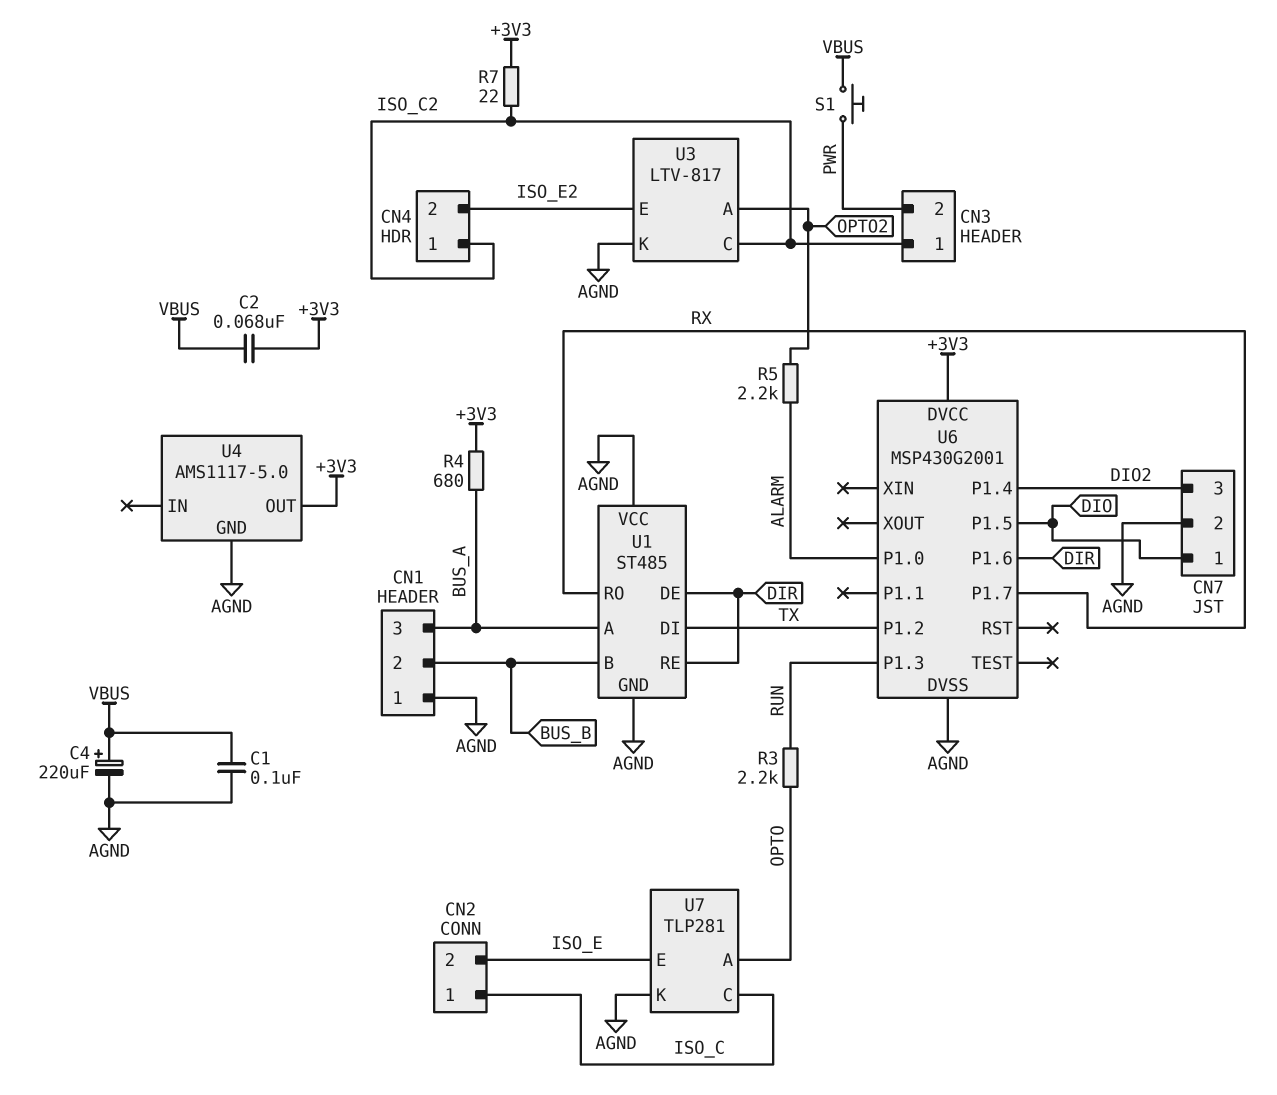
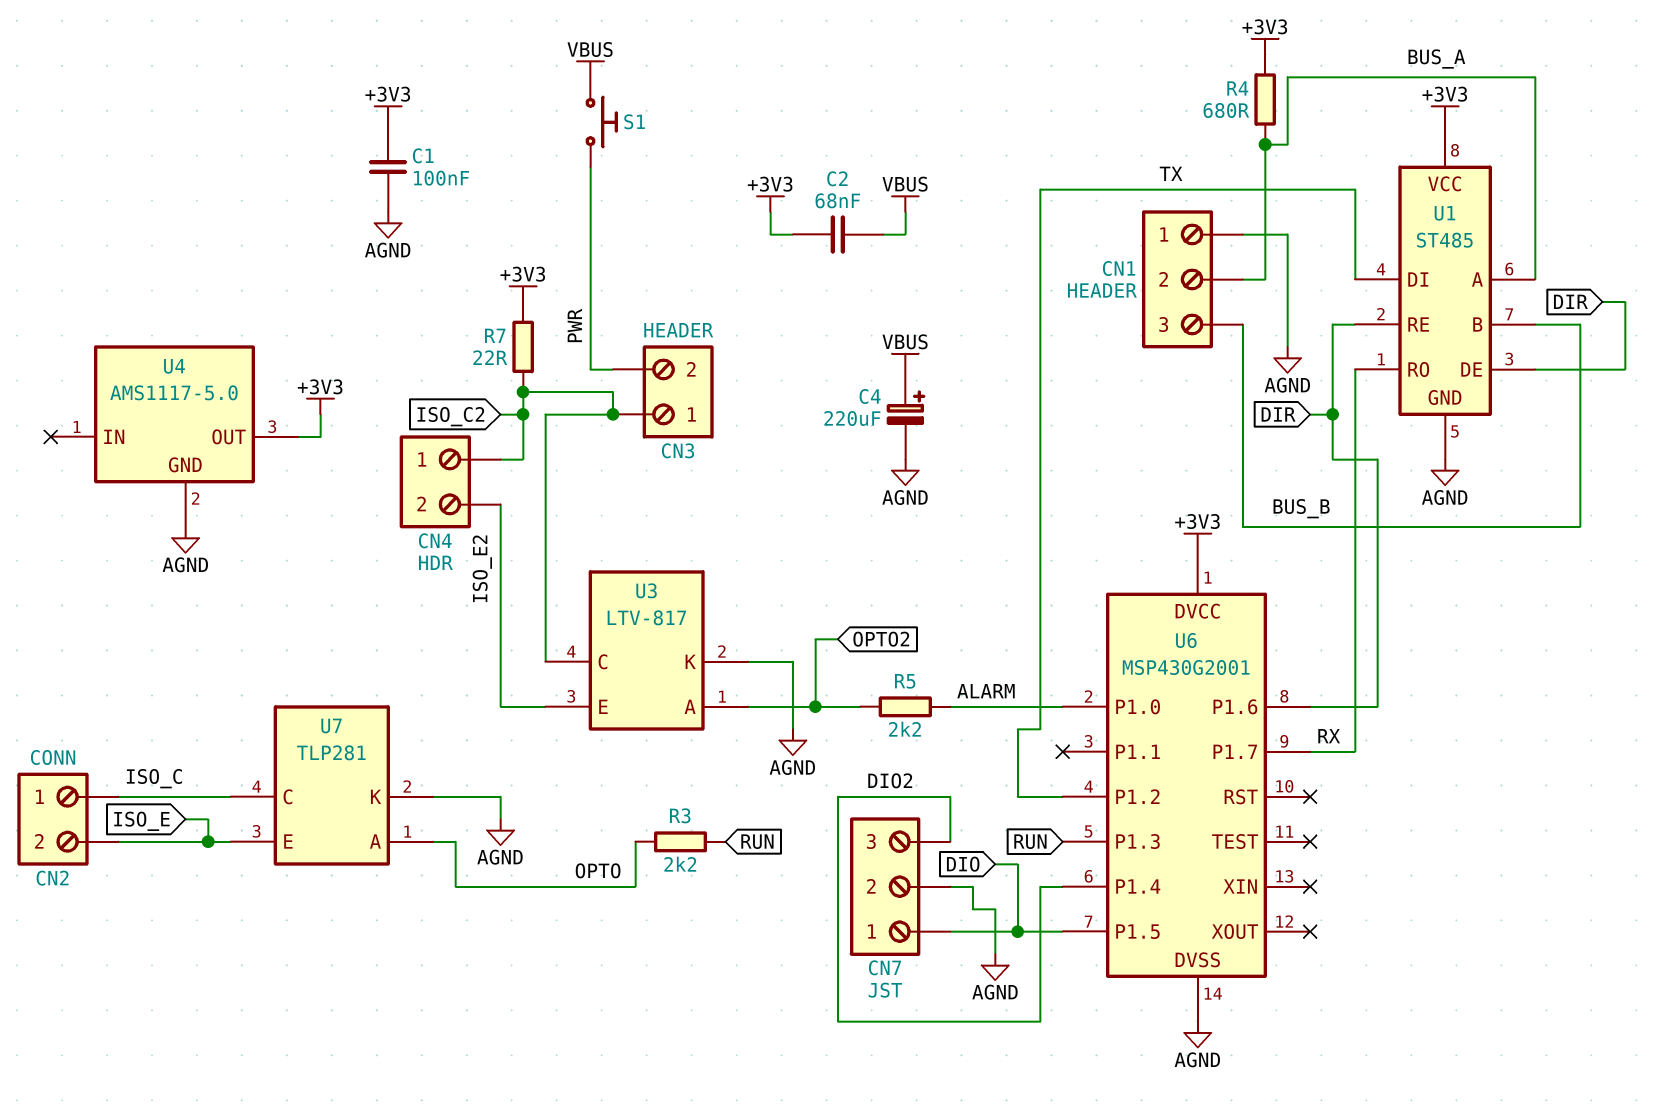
C1: 100nF (AGND, VBUS) -> 100nF (+3V3, AGND)
CN1 pin 2: BUS_B -> BUS_A
CN1 pin 3: BUS_A -> BUS_B
U1 pin VCC: AGND -> +3V3

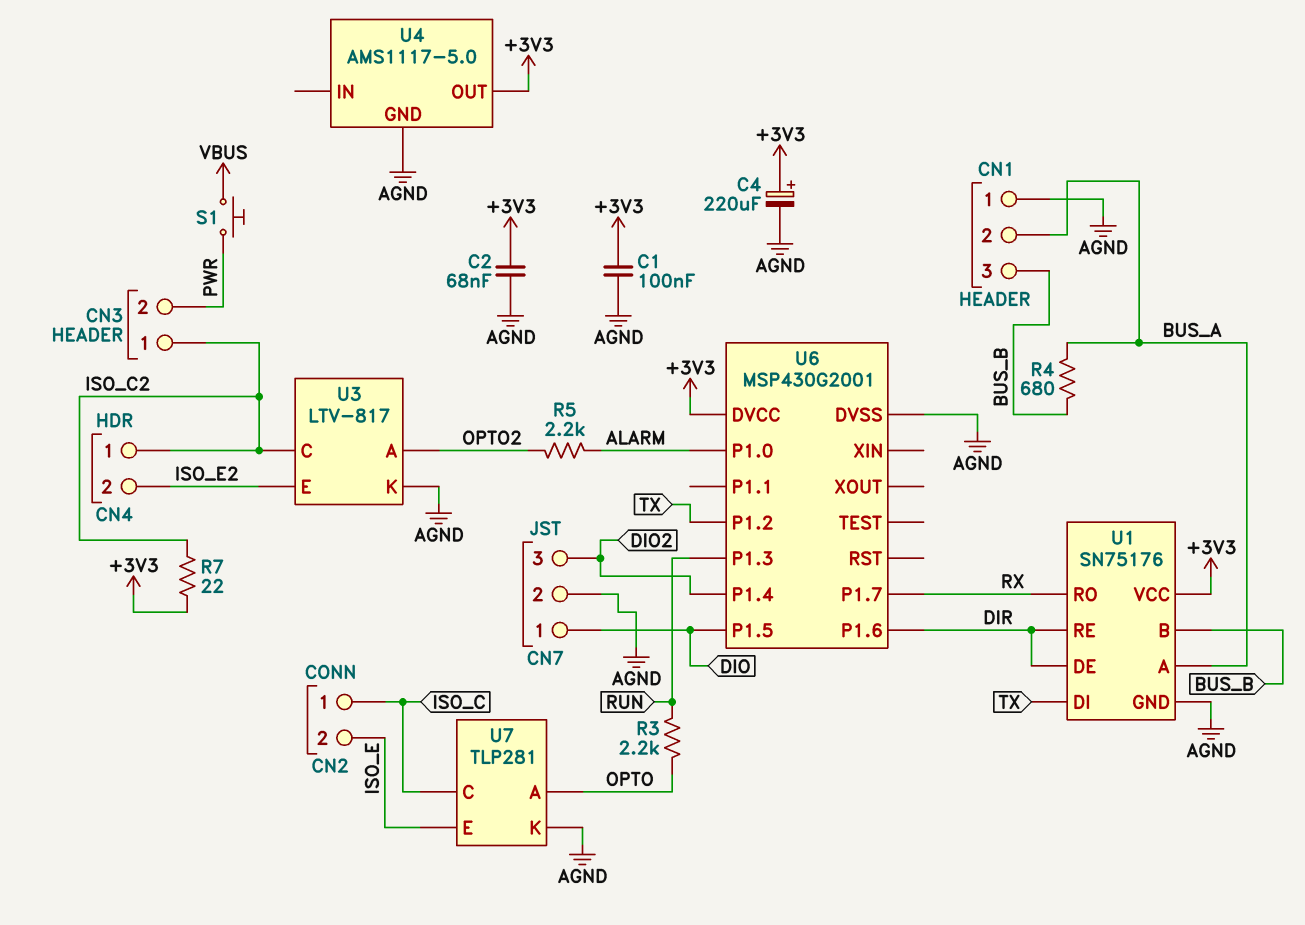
C2: 68nF (+3V3, VBUS) -> 68nF (+3V3, AGND)
C4: 220uF (plus VBUS, minus AGND) -> 220uF (plus +3V3, minus AGND)
R4: 680 (+3V3, BUS_A) -> 680 (BUS_A, BUS_B)
U1: ST485 -> SN75176

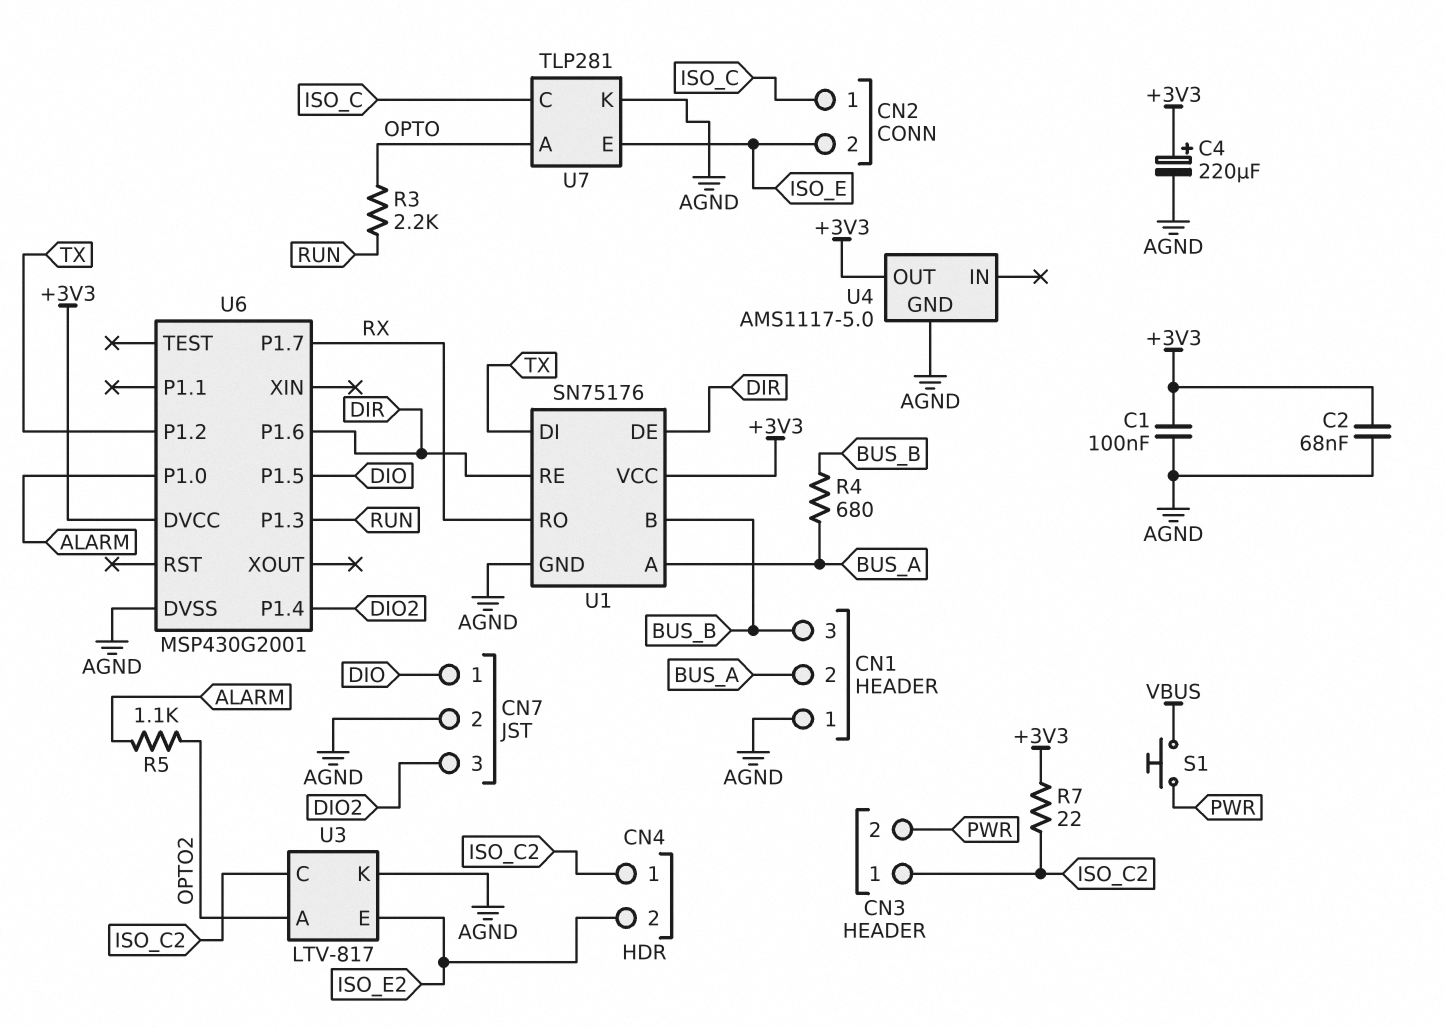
R5: 2.2k (ALARM, OPTO2) -> 1.1k (ALARM, OPTO2)

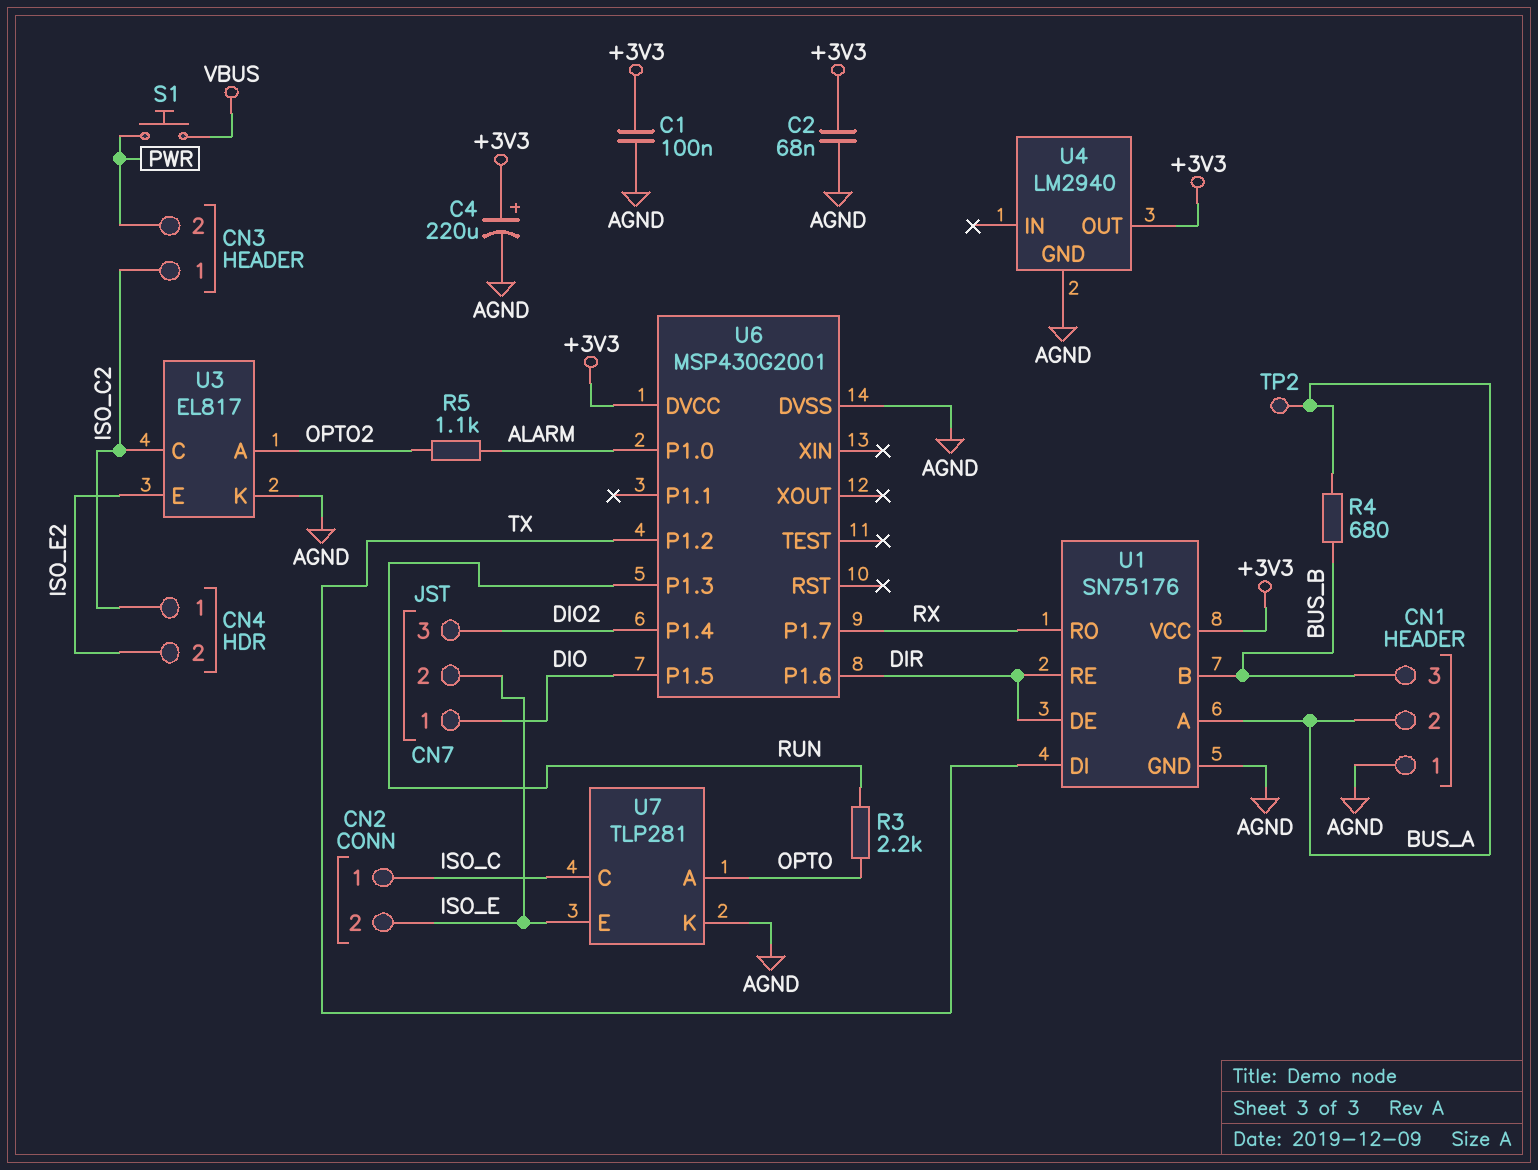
CN7 pin 2: AGND -> ISO_E
R7: 22 (+3V3, ISO_C2) -> none
TP2: none -> test point (BUS_A)
U3: LTV-817 -> EL817
U4: AMS1117-5.0 -> LM2940

